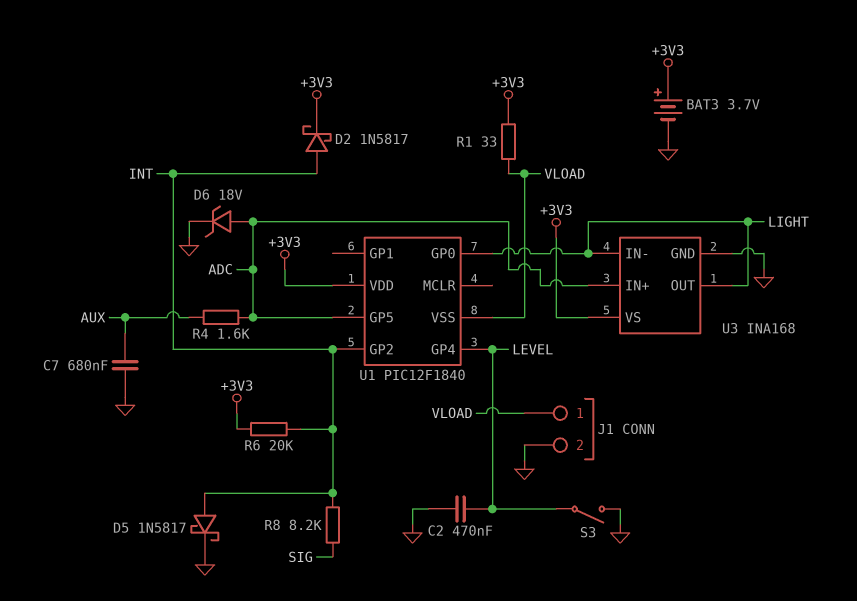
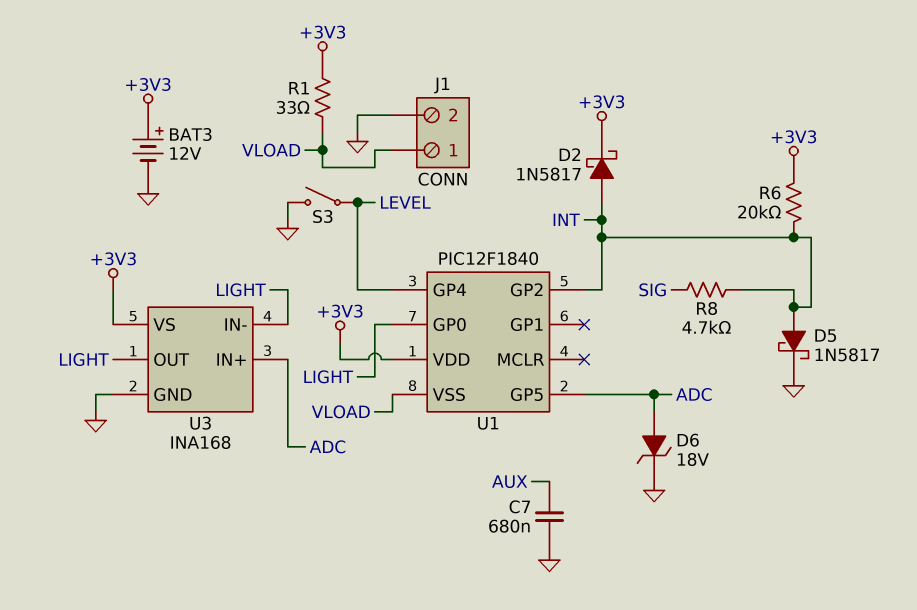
BAT3: 3.7V (plus +3V3, minus GND) -> 12V (plus +3V3, minus GND)
C2: 470nF (GND, LEVEL) -> none
R4: 1.6k (ADC, AUX) -> none
R8: 8.2k (INT, SIG) -> 4.7k (INT, SIG)

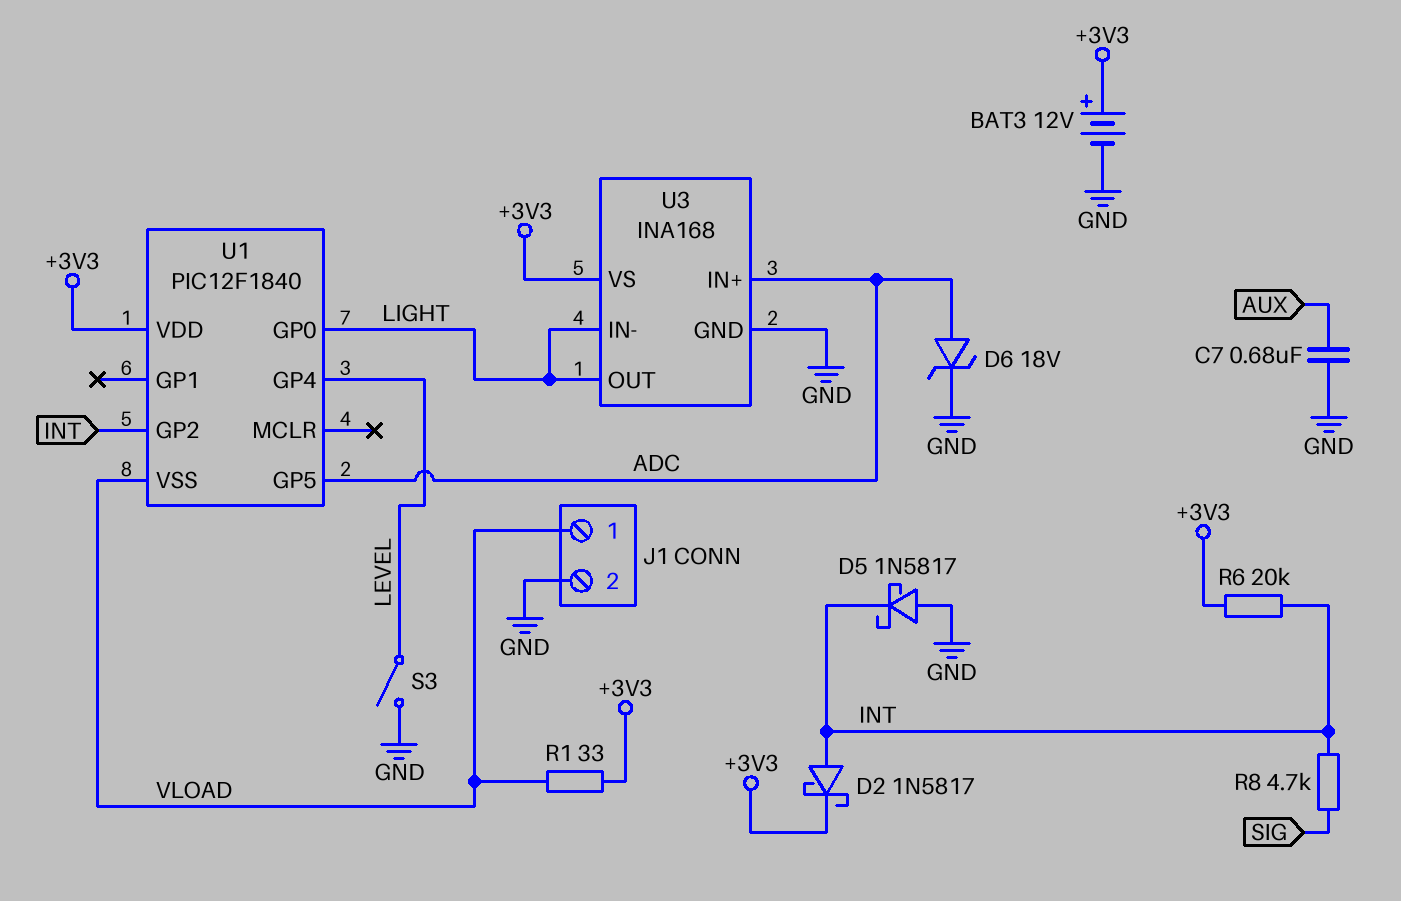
D5: schottky 1N5817 (A INT, K GND) -> schottky 1N5817 (A GND, K INT)

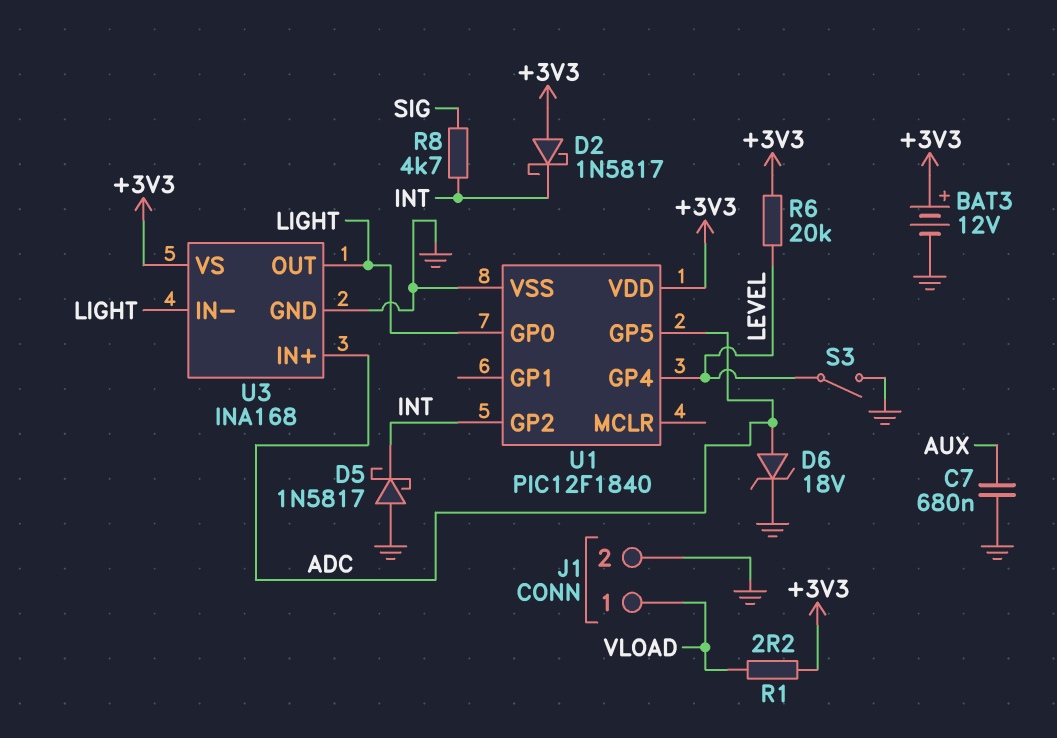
D2: schottky 1N5817 (A INT, K +3V3) -> schottky 1N5817 (A +3V3, K INT)
R1: 33 (+3V3, VLOAD) -> 2.2 (+3V3, VLOAD)
R6: 20k (+3V3, INT) -> 20k (+3V3, LEVEL)
U1 pin VSS: VLOAD -> GND

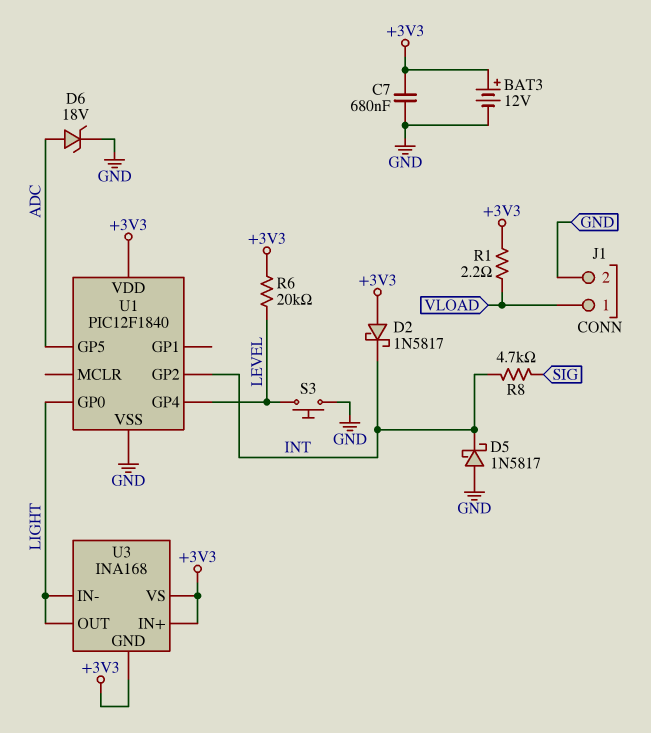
C7: 680nF (AUX, GND) -> 680nF (+3V3, GND)
S3: switch (GND, LEVEL) -> button (GND, LEVEL)
U3 pin GND: GND -> +3V3
U3 pin IN+: ADC -> +3V3

